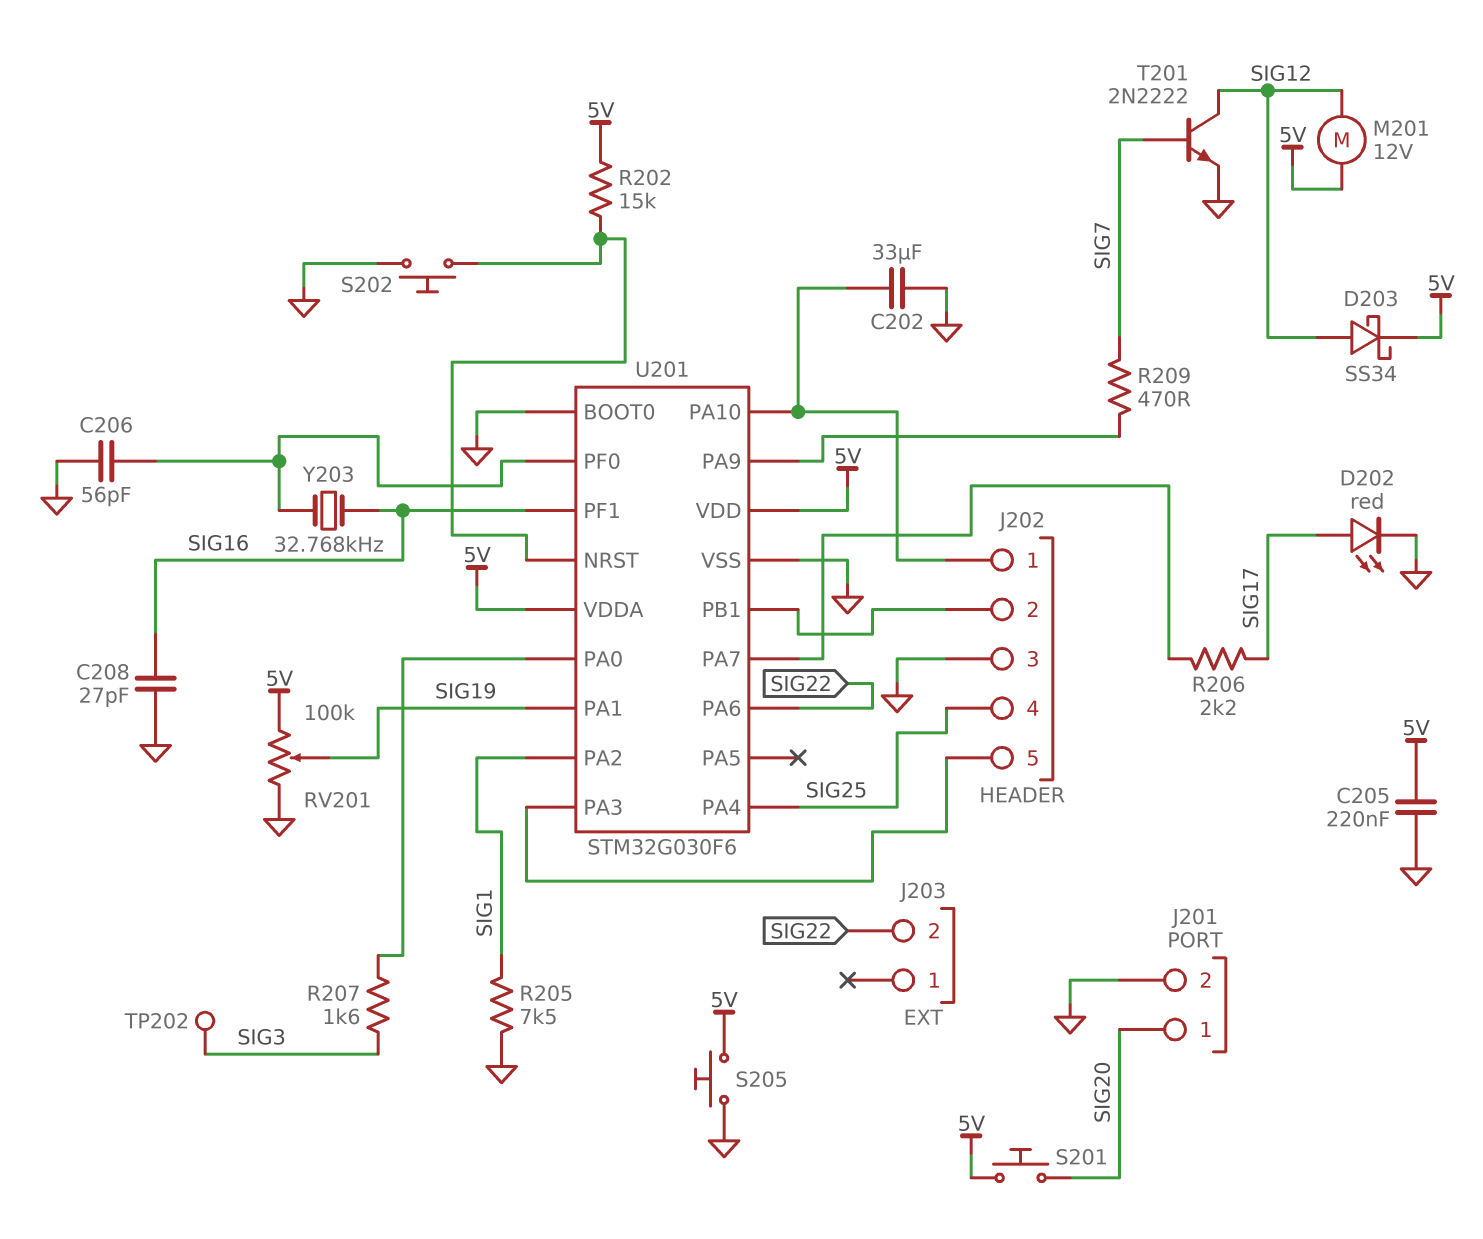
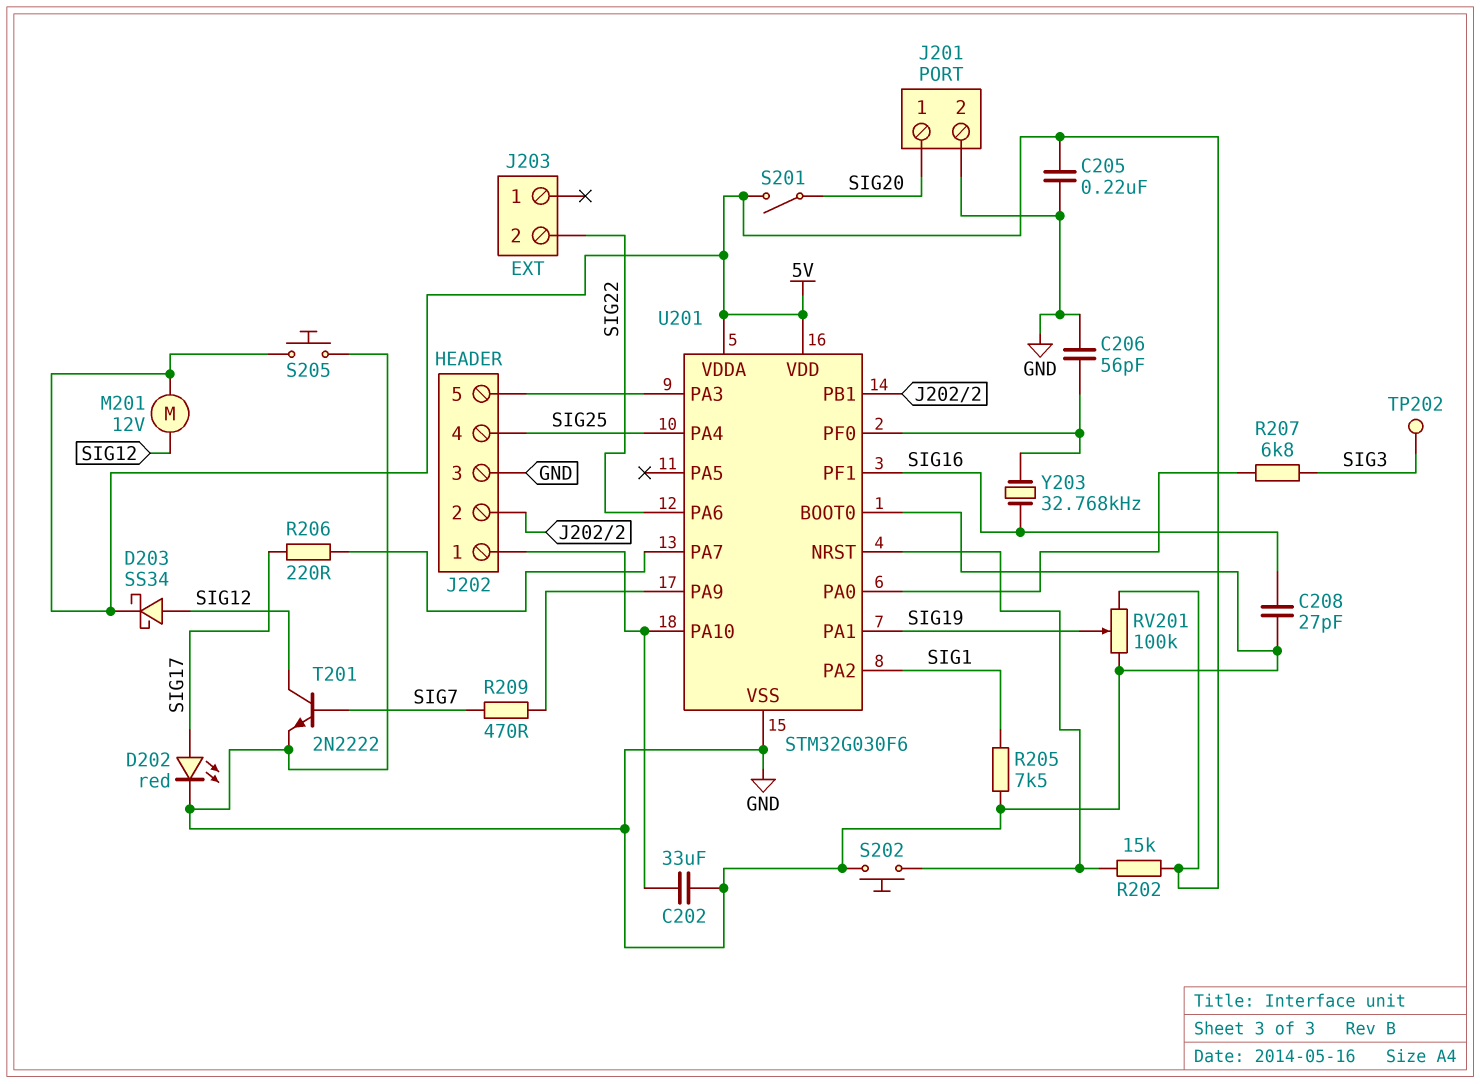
R206: 2.2k (SIG17, U201/PA7) -> 220 (SIG17, U201/PA7)
R207: 1.6k (SIG3, U201/PA0) -> 6.8k (SIG3, U201/PA0)
S201: button (5V, SIG20) -> switch (5V, SIG20)

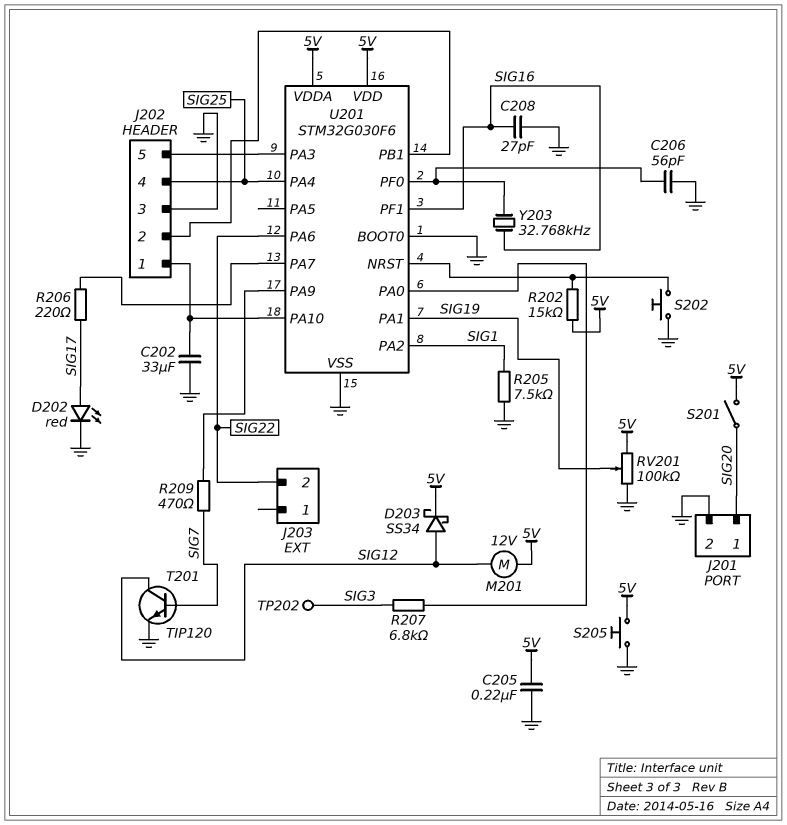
T201: NPN 2N2222 (B SIG7, C SIG12, E GND) -> NPN TIP120 (B SIG7, C SIG12, E GND)

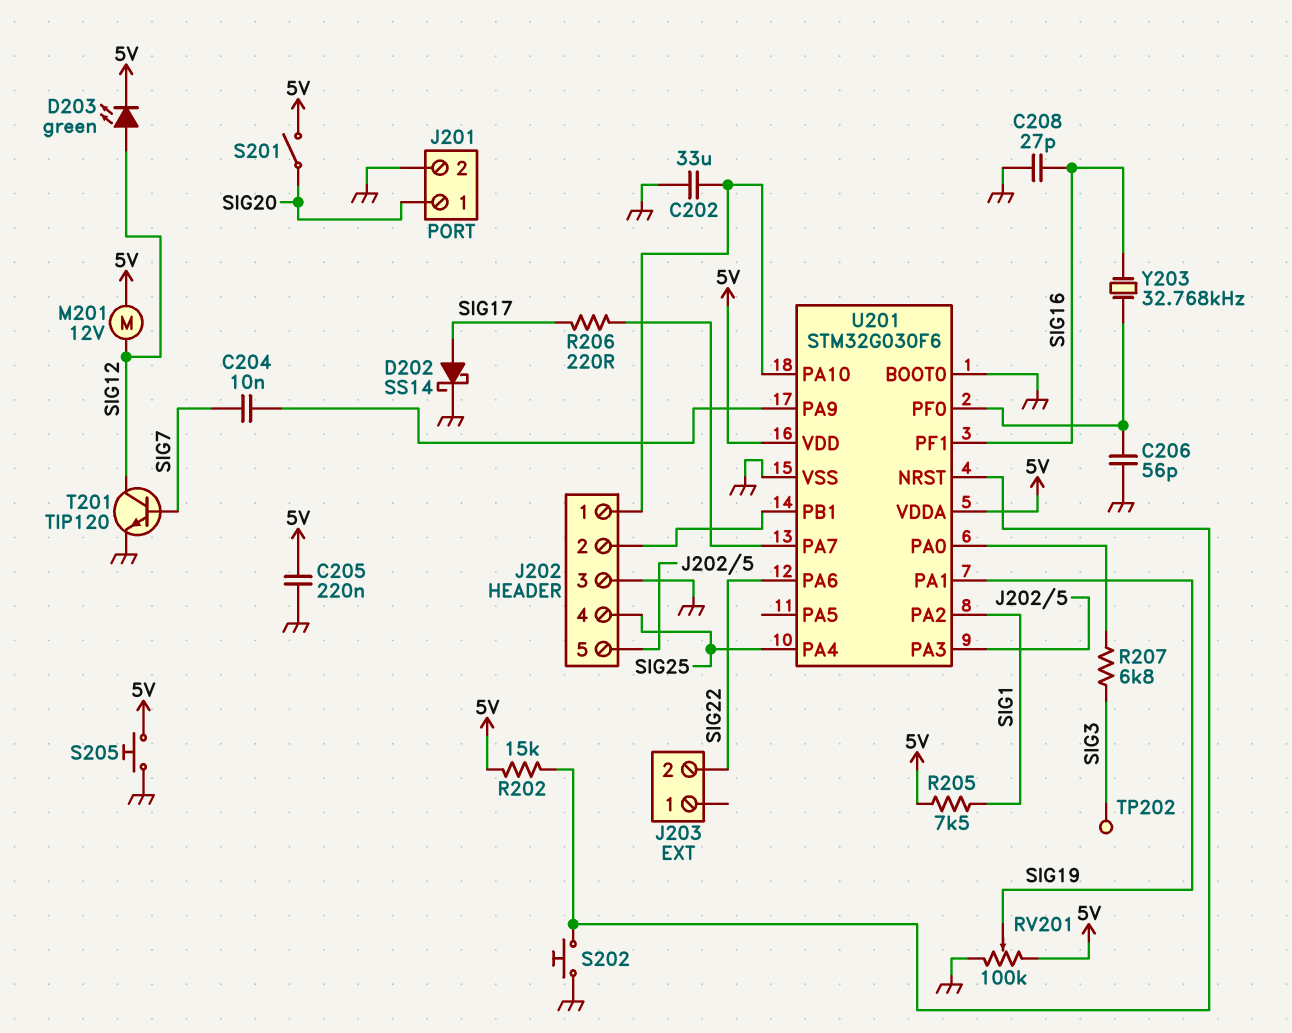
C204: none -> 10nF (SIG7, U201/PA9)
D202: LED red (A SIG17, K GND) -> schottky SS14 (A SIG17, K GND)
D203: schottky SS34 (A SIG12, K 5V) -> LED green (A SIG12, K 5V)
R205: 7.5k (GND, SIG1) -> 7.5k (5V, SIG1)
R209: 470 (SIG7, U201/PA9) -> none

